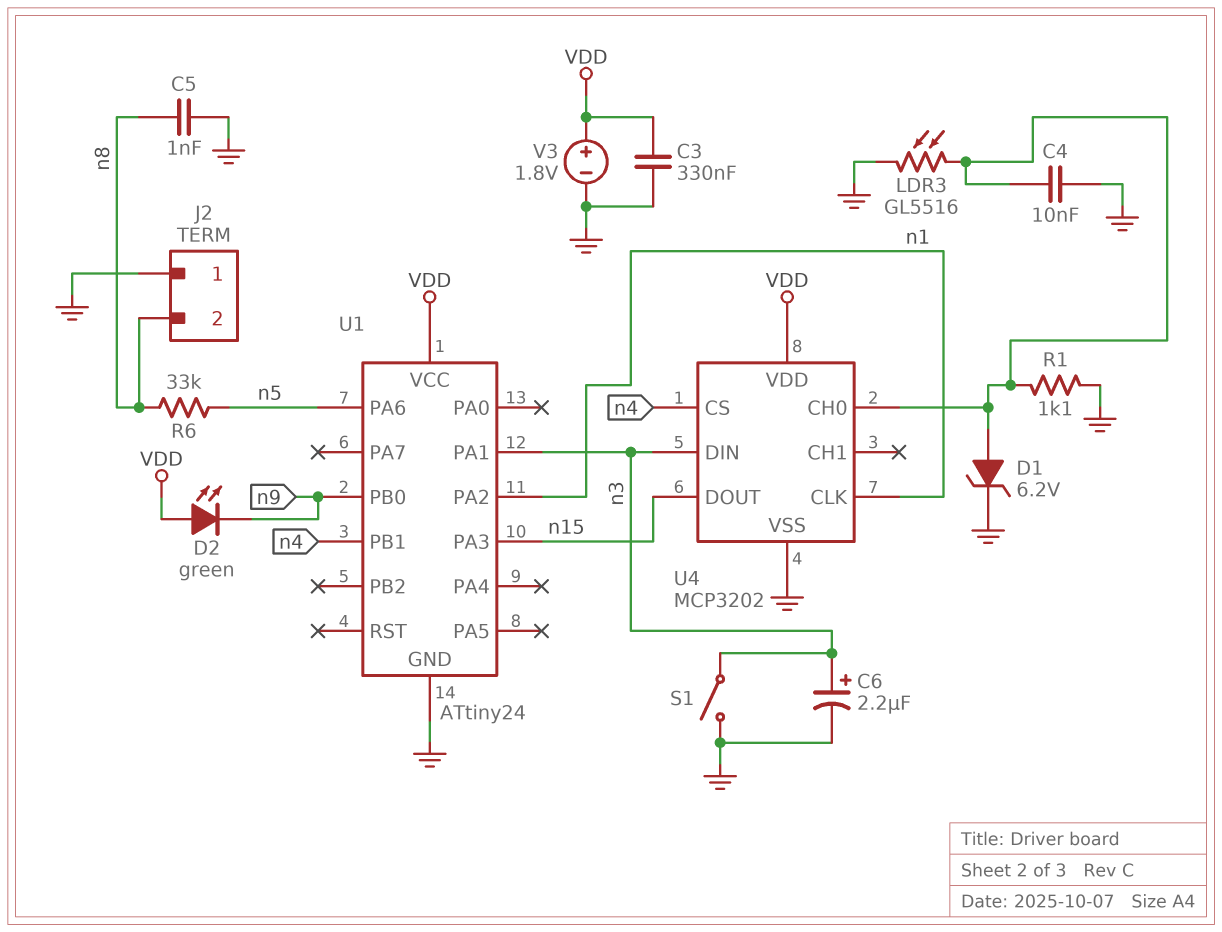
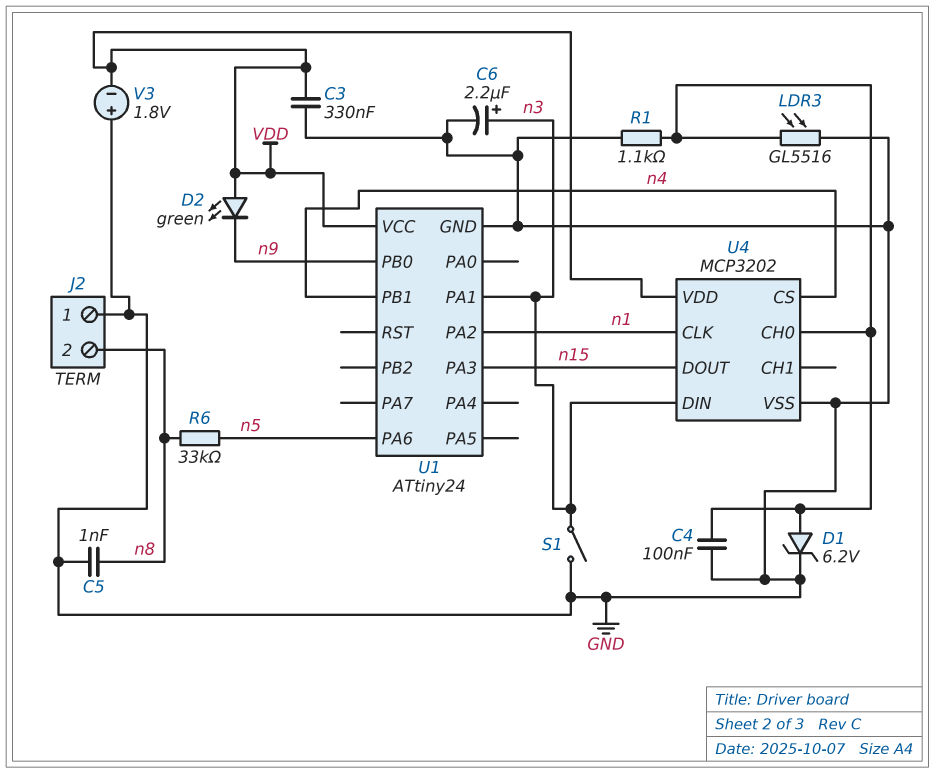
C4: 10nF (GND, U4/CH0) -> 100nF (GND, U4/CH0)
V3: 1.8V (plus VDD, minus GND) -> 1.8V (plus GND, minus VDD)

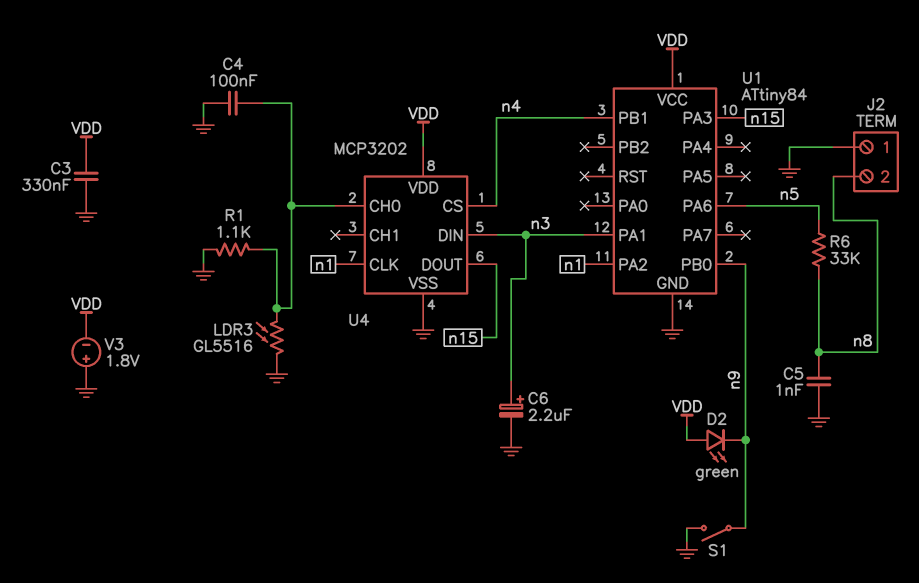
D1: zener 6.2V (A U4/CH0, K GND) -> none
S1: switch (GND, n3) -> switch (GND, n9)
U1: ATtiny24 -> ATtiny84

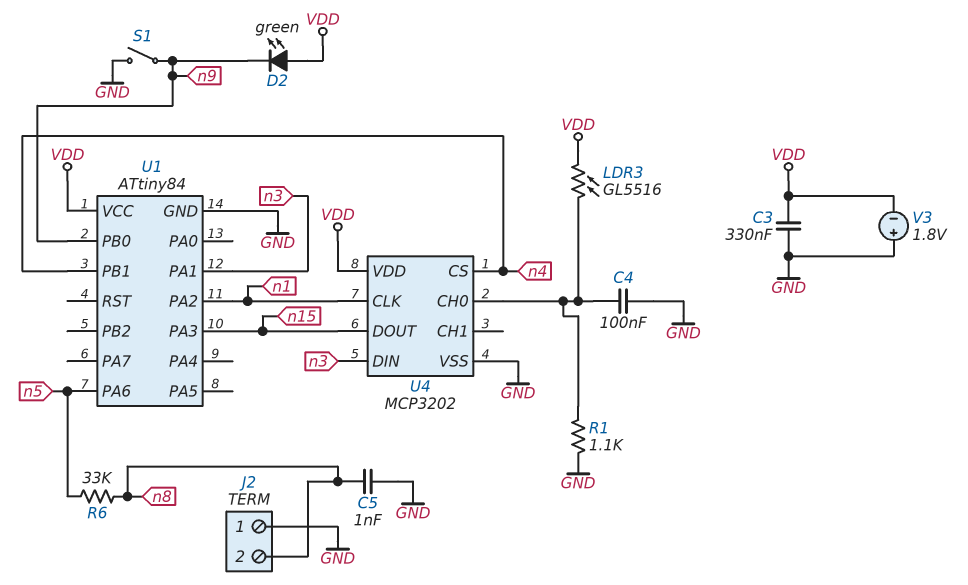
C6: 2.2uF (plus n3, minus GND) -> none
LDR3: GL5516 (GND, U4/CH0) -> GL5516 (U4/CH0, VDD)

